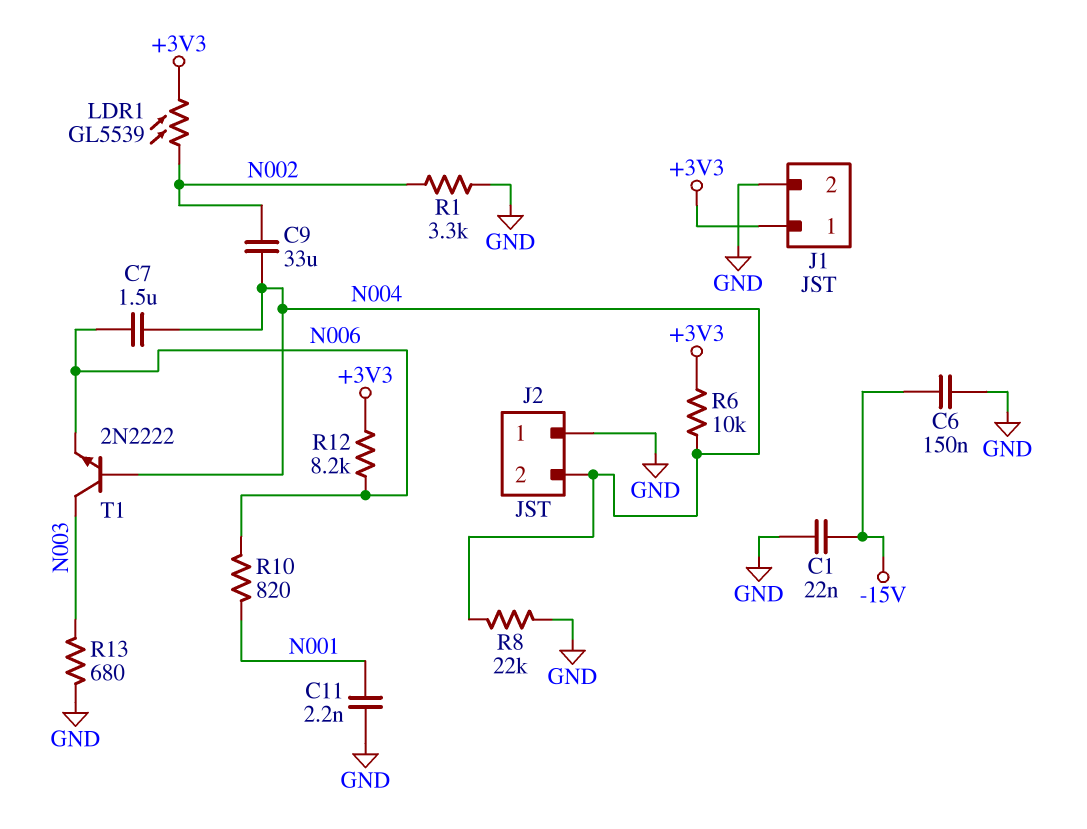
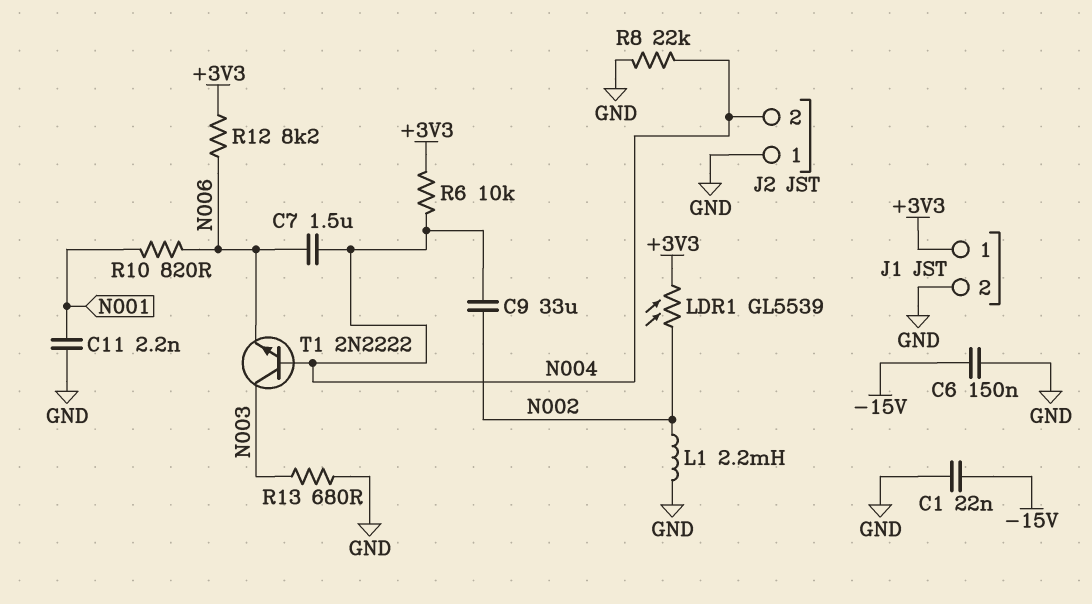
L1: none -> 2.2mH (GND, N002)
R1: 3.3k (GND, N002) -> none

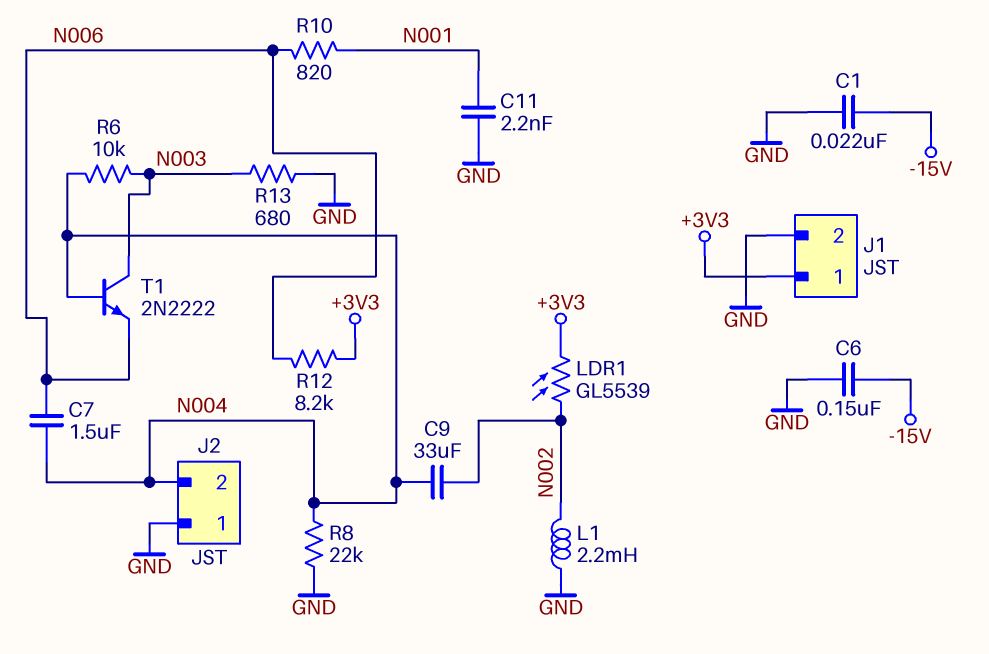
R6: 10k (+3V3, N004) -> 10k (N003, N004)

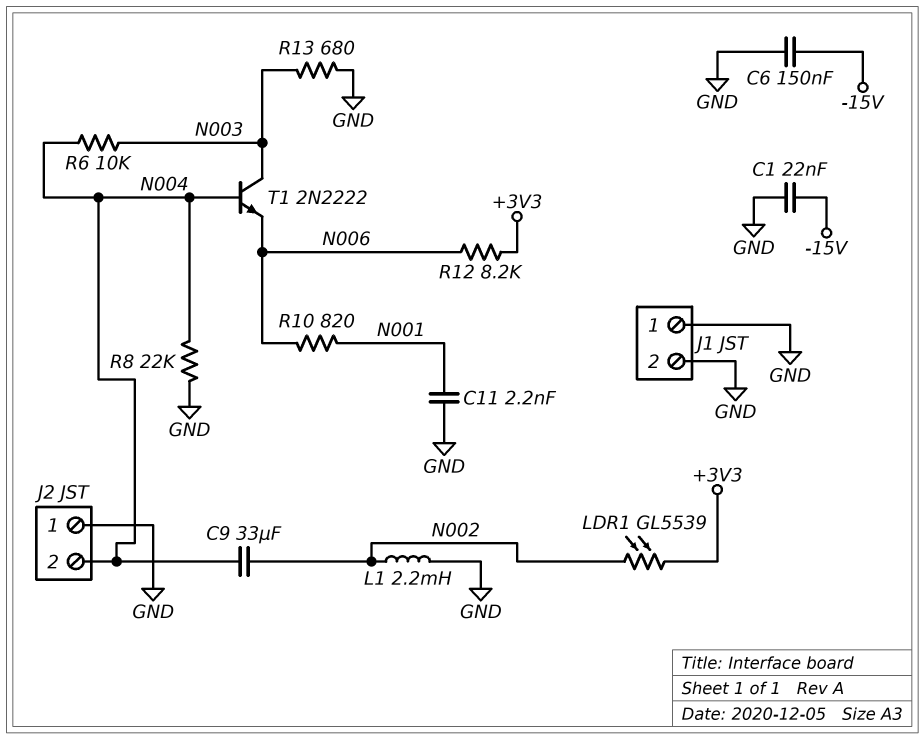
C7: 1.5uF (N004, N006) -> none
J1 pin 1: +3V3 -> GND

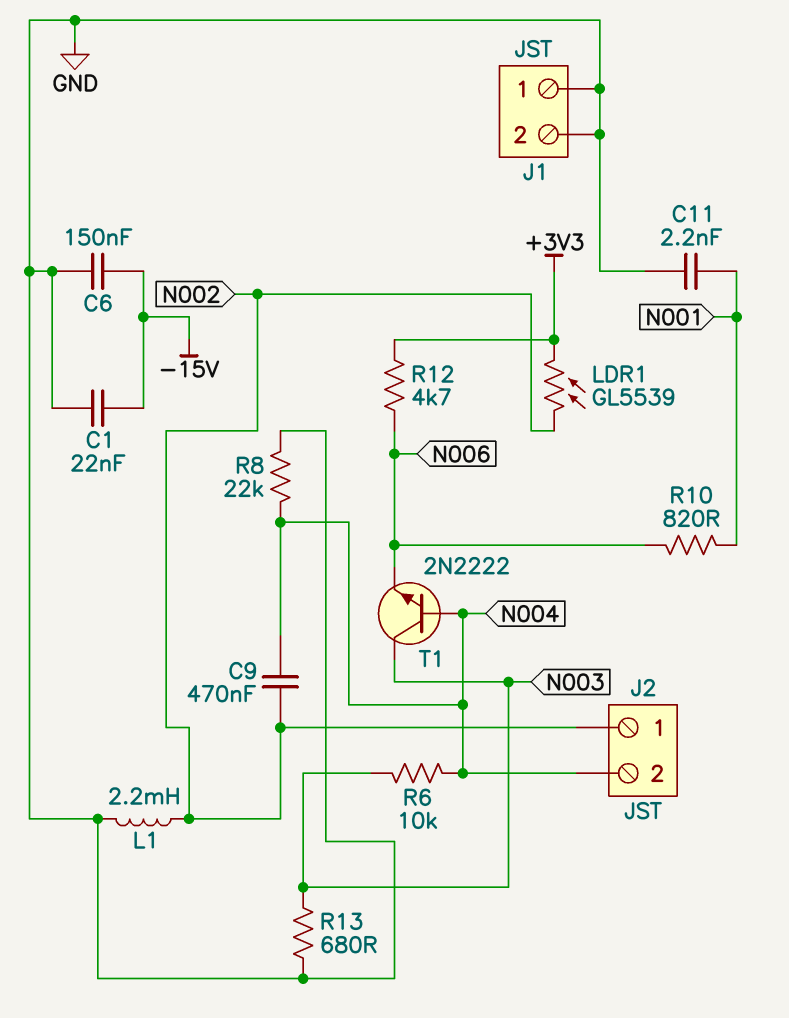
C9: 33uF (N002, N004) -> 470nF (N002, N004)
J2 pin 1: GND -> N002
R12: 8.2k (+3V3, N006) -> 4.7k (+3V3, N006)

